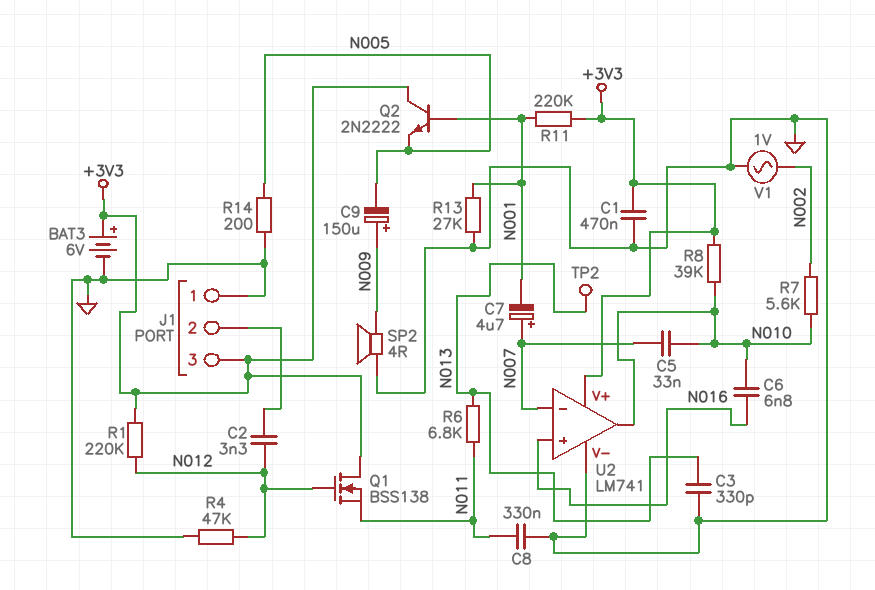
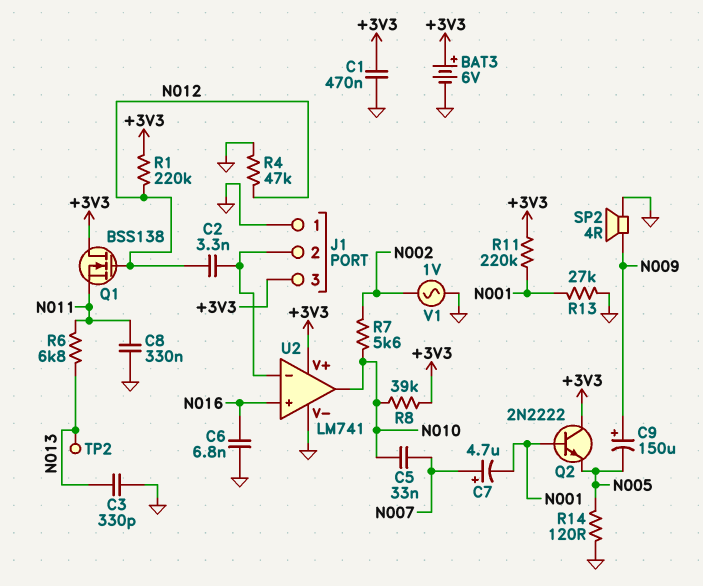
C6: 6.8nF (N010, N016) -> 6.8nF (GND, N016)
R14: 200 (GND, N005) -> 120 (GND, N005)
U2 pin in-: N007 -> J1/2

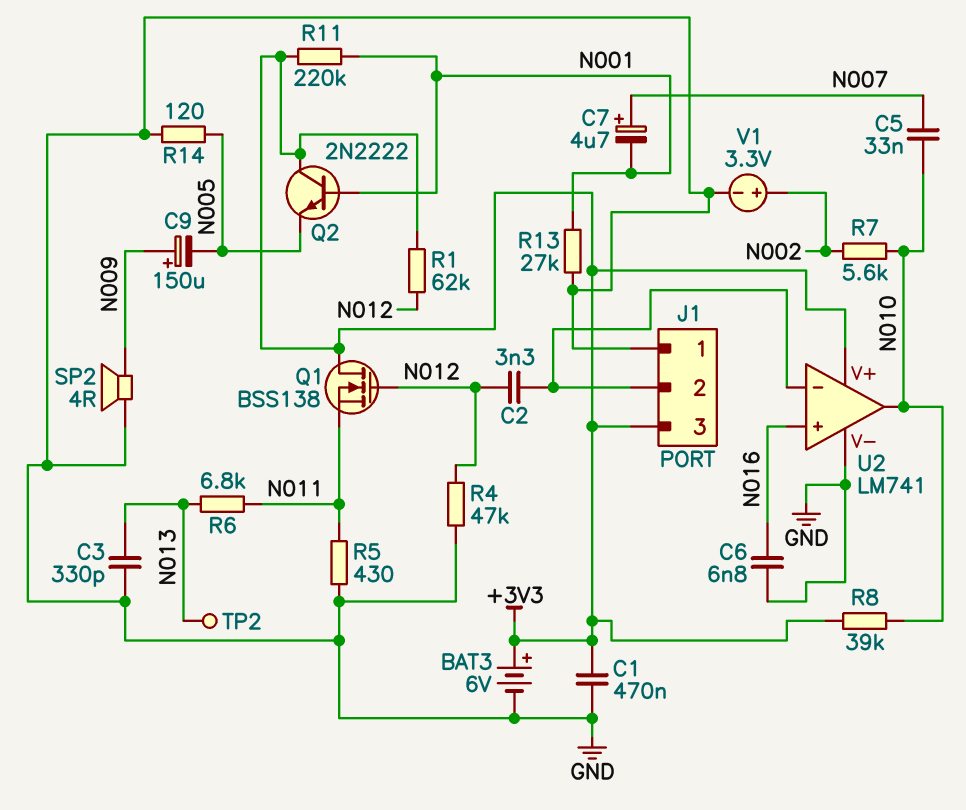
C8: 330nF (GND, N011) -> none
R1: 220k (+3V3, N012) -> 62k (+3V3, N012)
R5: none -> 430 (GND, N011)
V1: AC 1V (GND, N002) -> 3.3V (plus N002, minus GND)

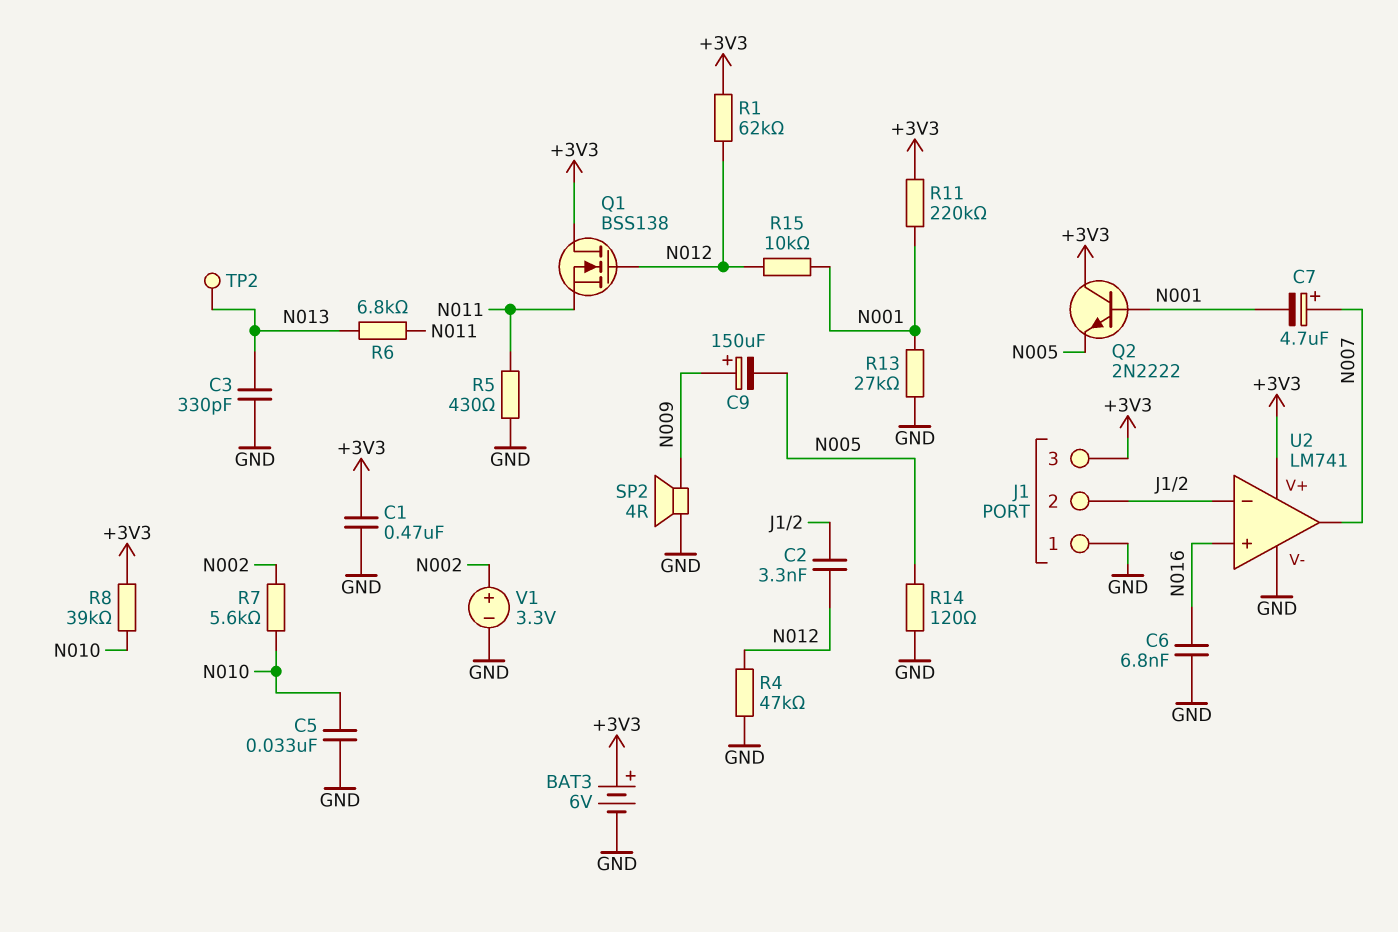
C5: 33nF (N007, N010) -> 33nF (GND, N010)
R15: none -> 10k (N001, N012)
U2 pin out: N010 -> N007

